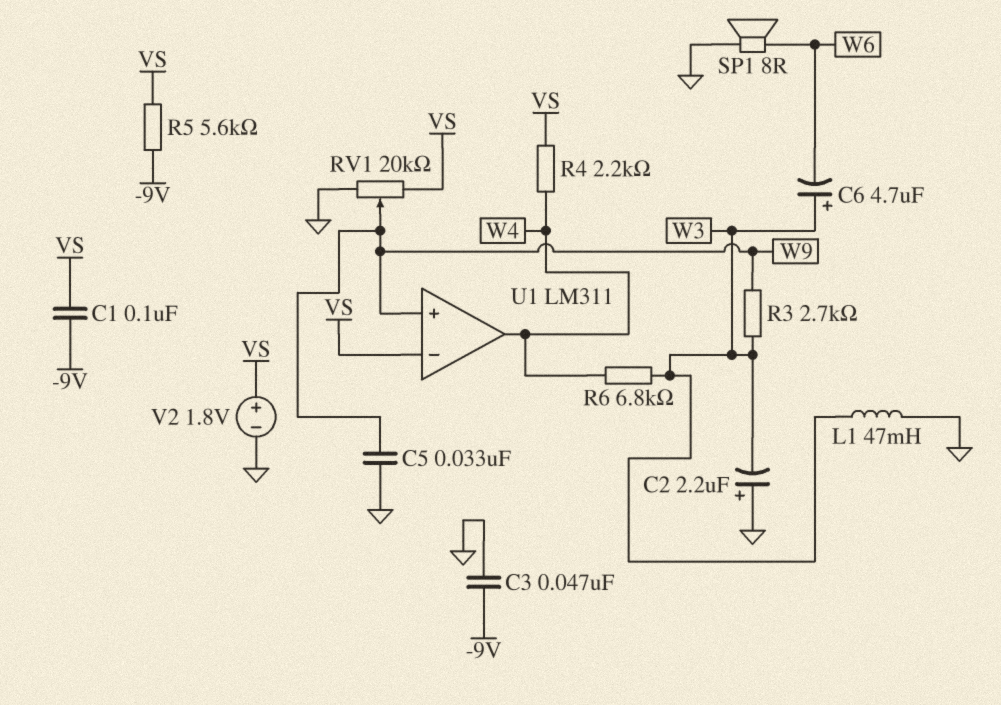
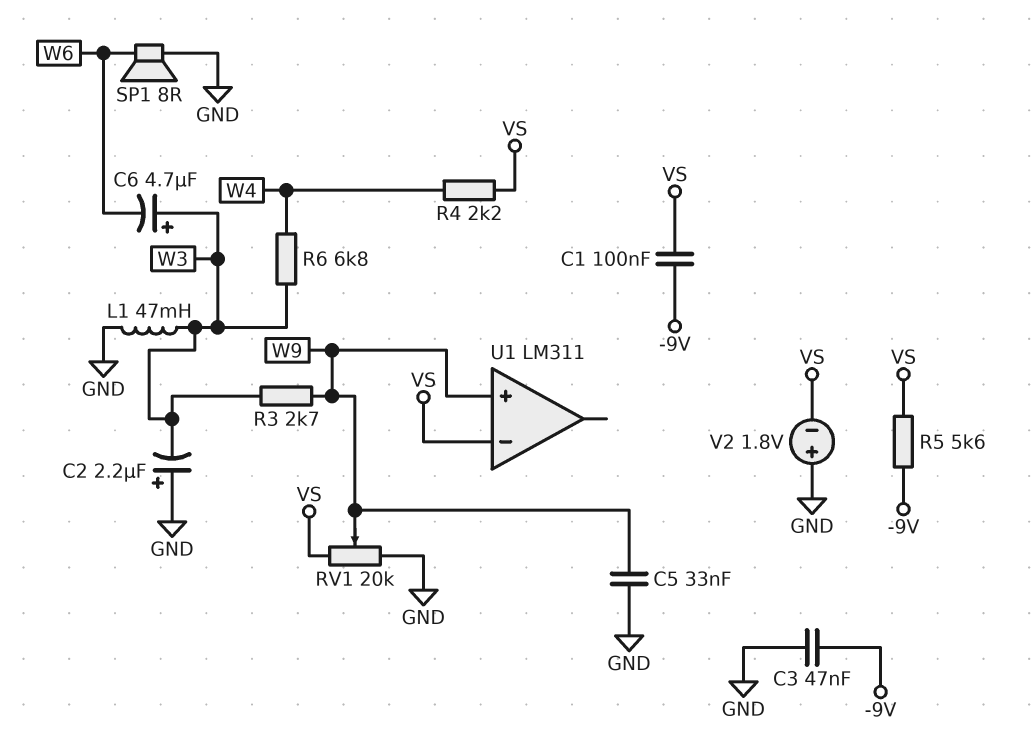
U1 pin out: W4 -> none
V2: 1.8V (plus VS, minus GND) -> 1.8V (plus GND, minus VS)

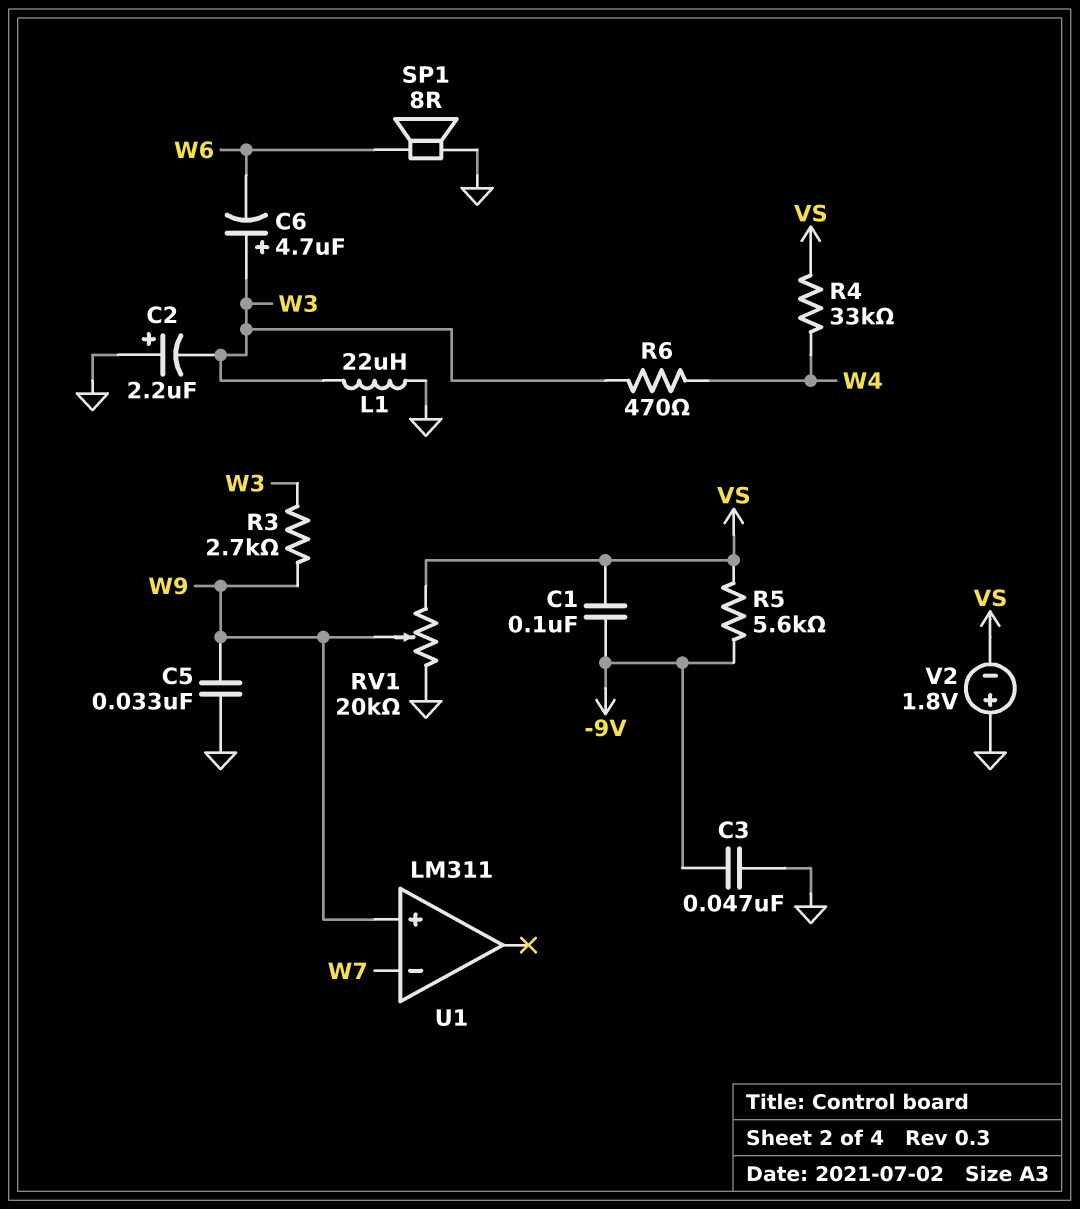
L1: 47mH (GND, W3) -> 22uH (GND, W3)
R4: 2.2k (VS, W4) -> 33k (VS, W4)
R6: 6.8k (W3, W4) -> 470 (W3, W4)
U1 pin in-: VS -> W7

